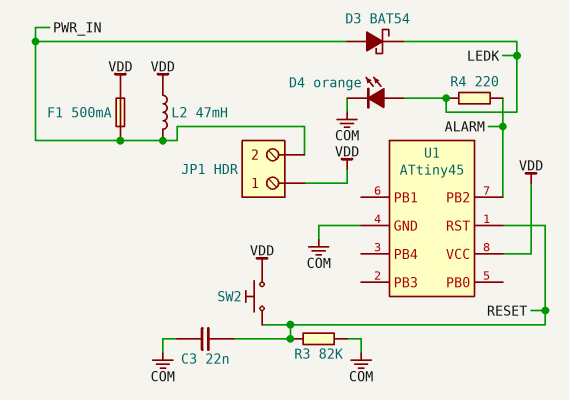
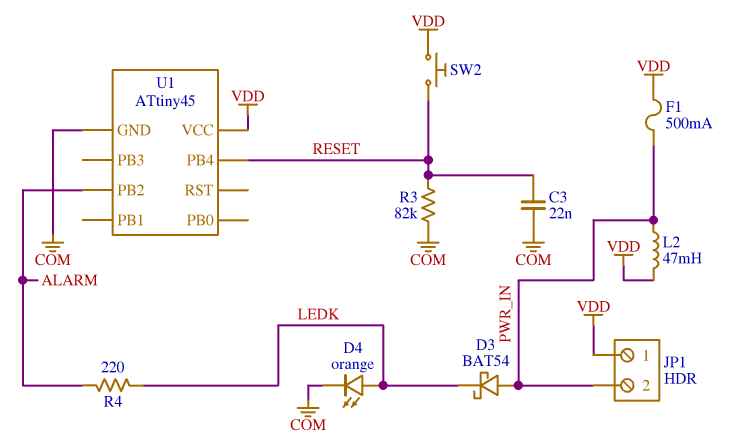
U1 pin PB4: none -> RESET
U1 pin RST: RESET -> none

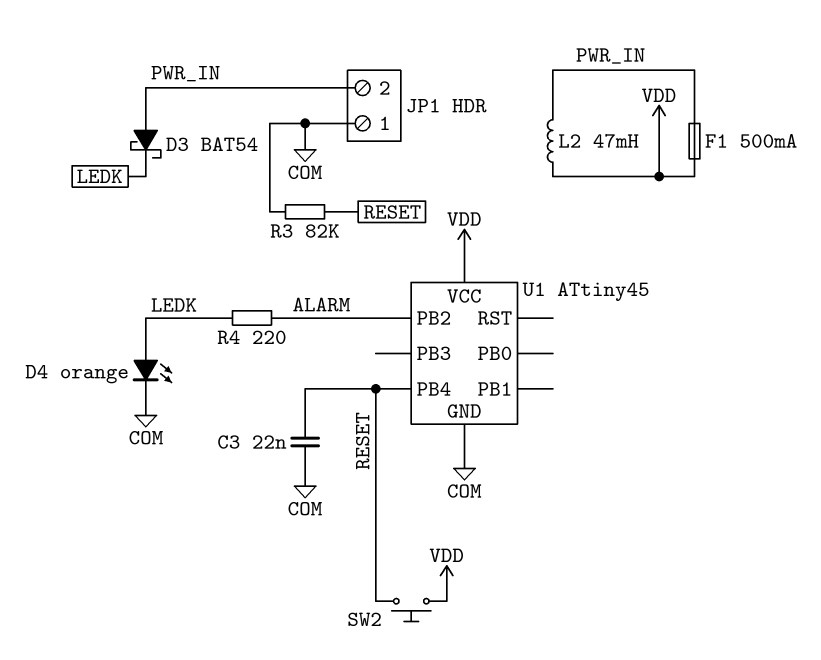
JP1 pin 1: VDD -> COM

